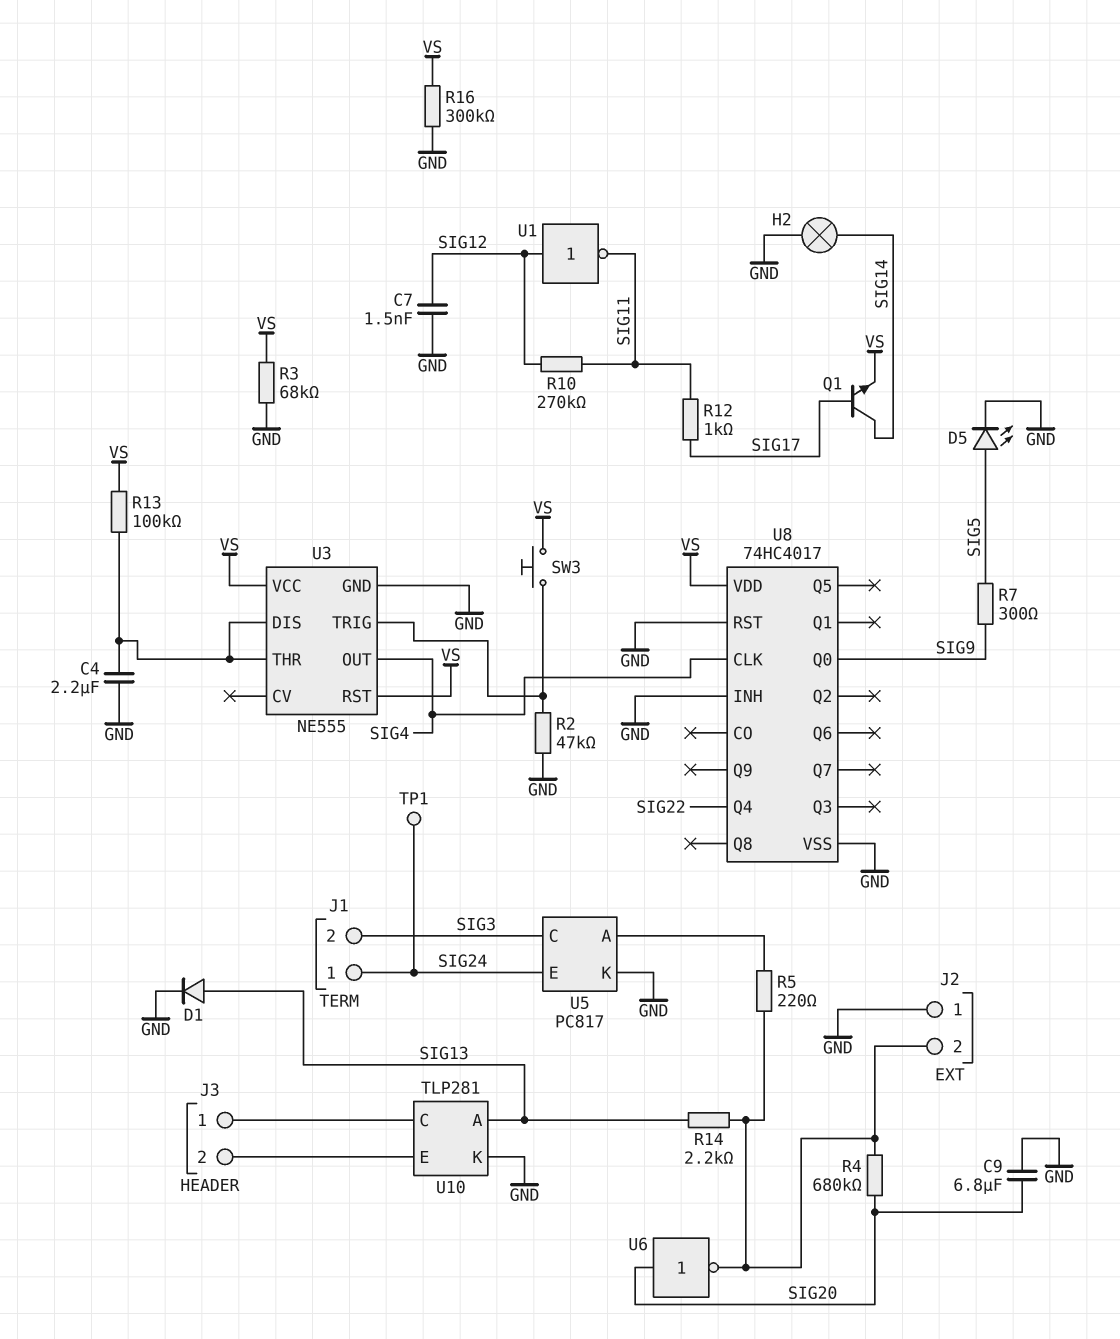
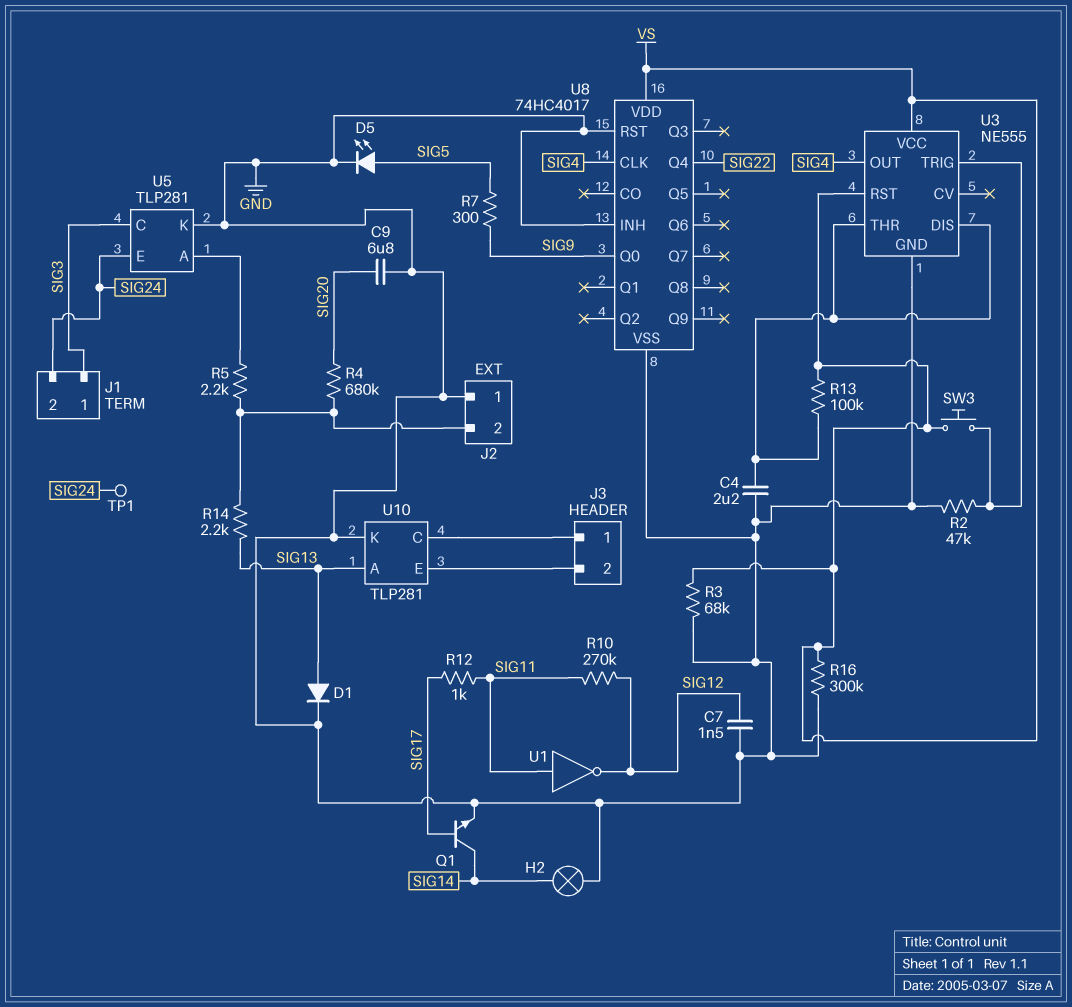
J1 pin 1: SIG24 -> SIG3
J1 pin 2: SIG3 -> SIG24
Q1: NPN (B SIG17, C SIG14, E VS) -> NPN (B SIG17, C SIG14, E GND)
R5: 220 (J2/2, U5/A) -> 2.2k (J2/2, U5/A)
U1: NOT (in SIG12, out SIG11) -> NOT (in SIG11, out SIG12)
U5: PC817 -> TLP281
U6: NOT (in SIG20, out J2/2) -> none

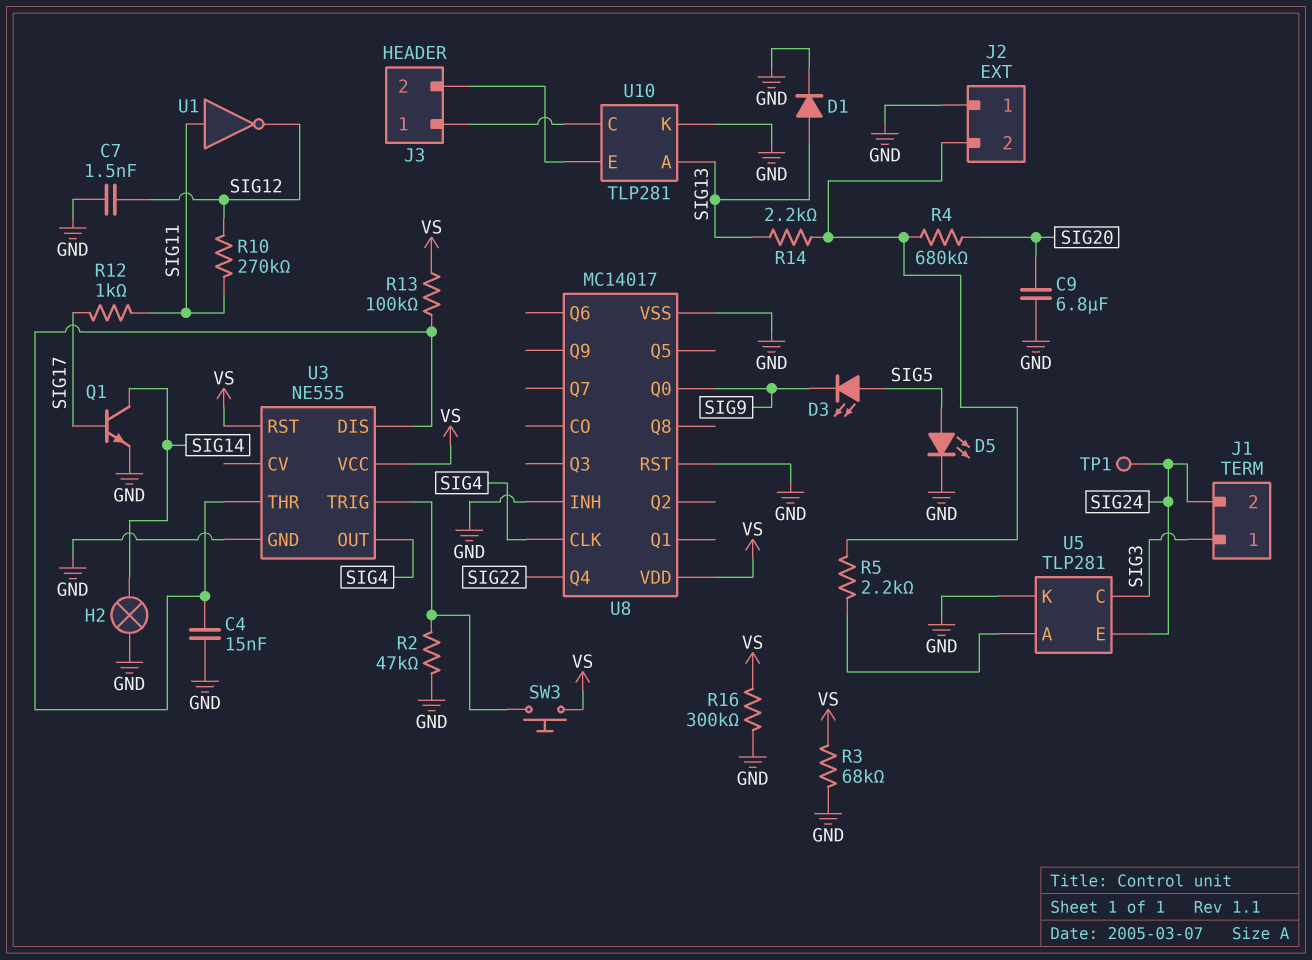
C4: 2.2uF (GND, U3/DIS) -> 15nF (GND, U3/DIS)
D3: none -> LED (A SIG5, K SIG9)
R7: 300 (SIG5, SIG9) -> none
U8: 74HC4017 -> MC14017

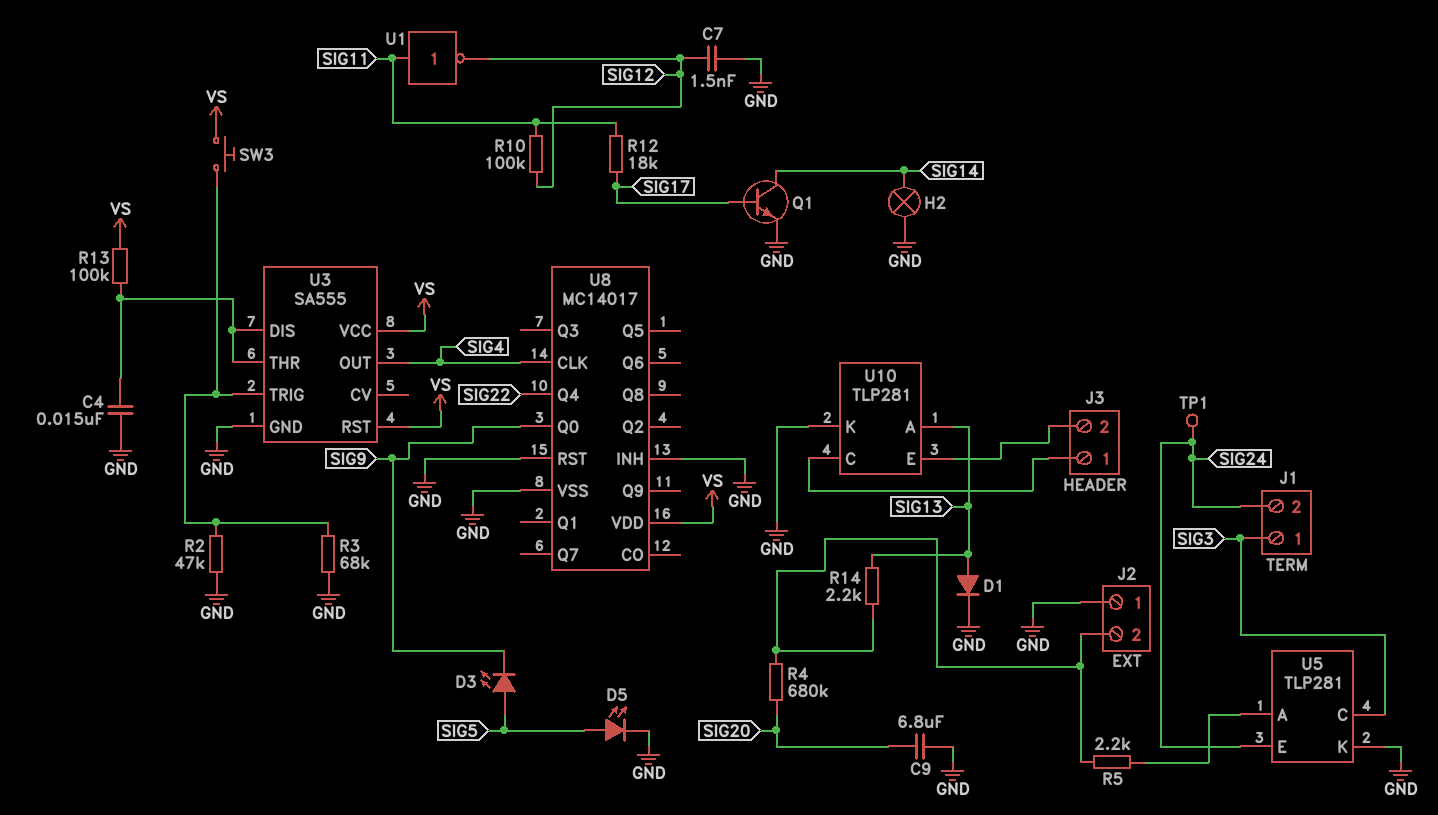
R3: 68k (GND, VS) -> 68k (GND, U3/TRIG)
R10: 270k (SIG11, SIG12) -> 100k (SIG11, SIG12)
R12: 1k (SIG11, SIG17) -> 18k (SIG11, SIG17)
R16: 300k (GND, VS) -> none
U3: NE555 -> SA555

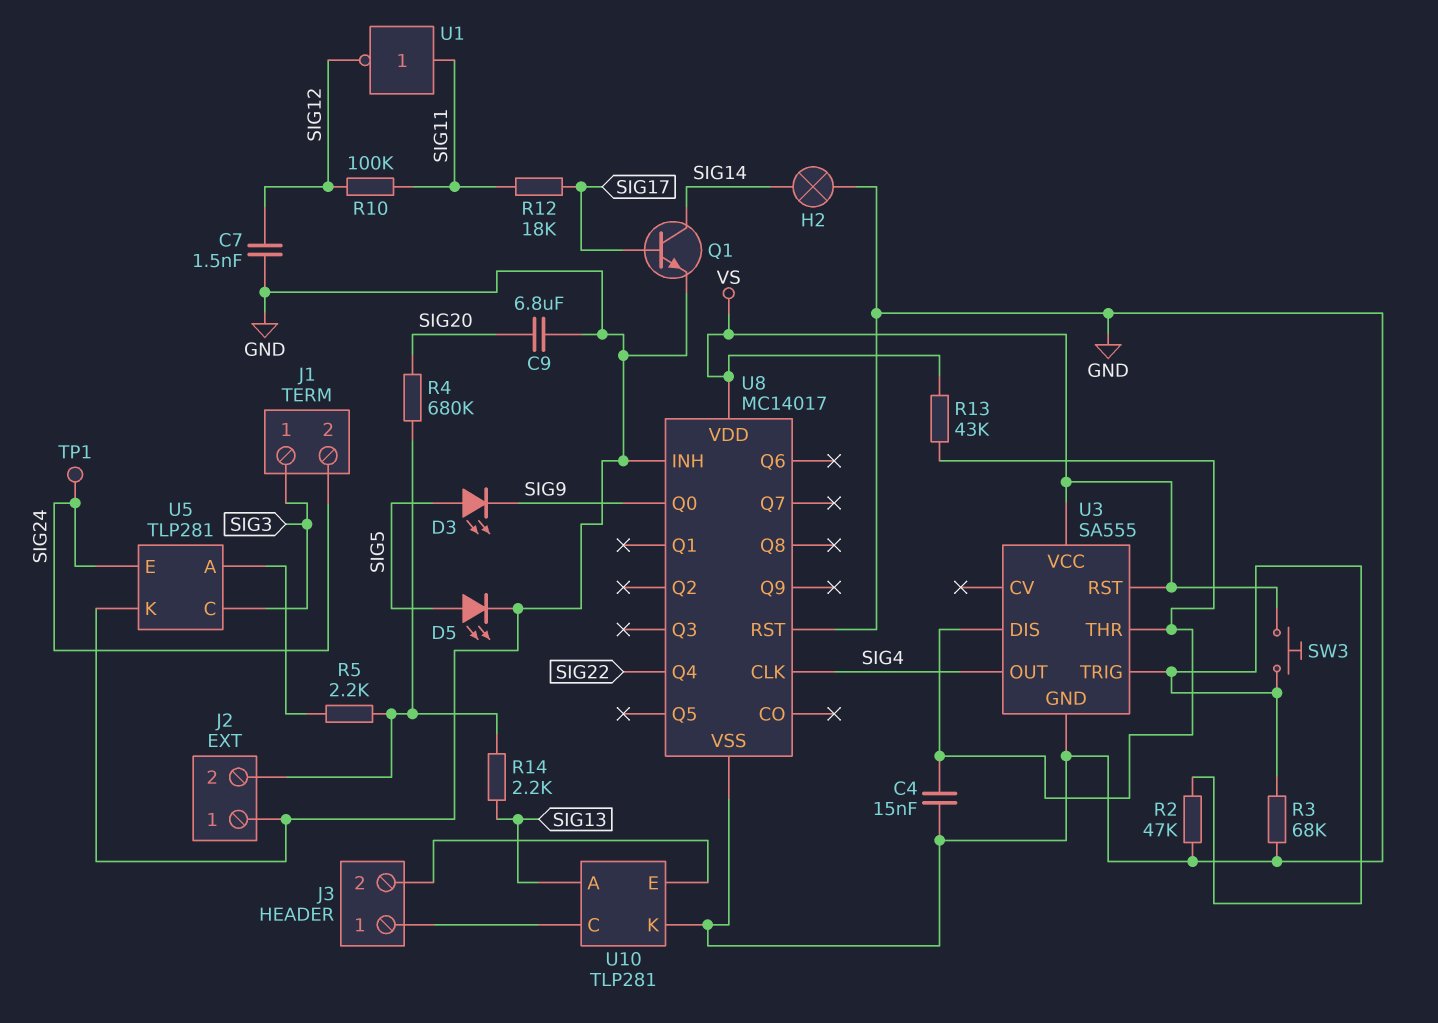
D1: diode (A SIG13, K GND) -> none
R13: 100k (U3/DIS, VS) -> 43k (U3/DIS, VS)

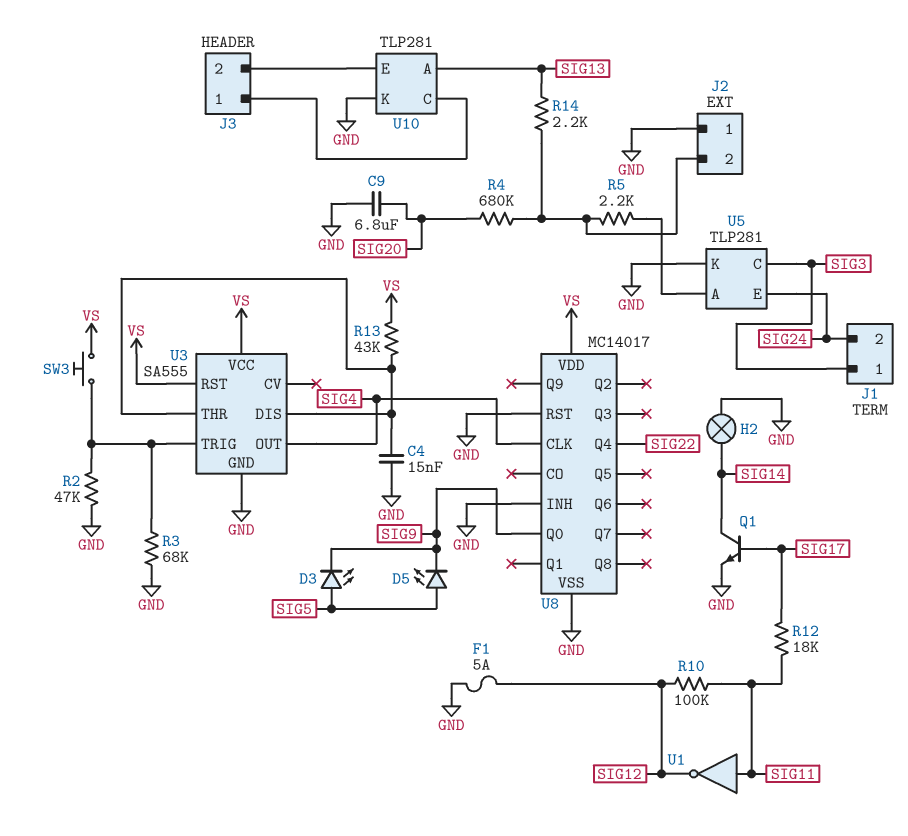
C7: 1.5nF (GND, SIG12) -> none
D5: LED (A SIG5, K GND) -> LED (A SIG5, K SIG9)
F1: none -> 5A (GND, SIG12)
TP1: test point (SIG24) -> none

